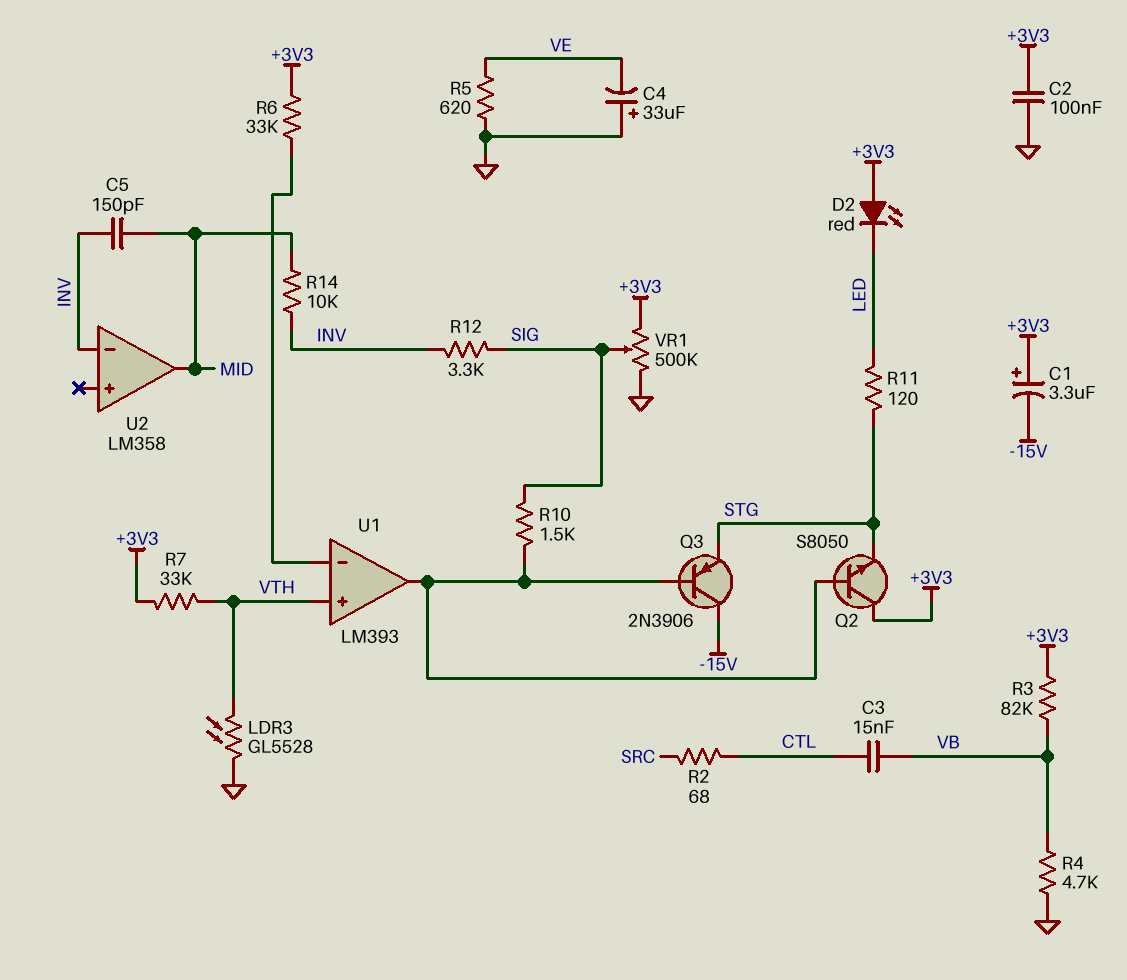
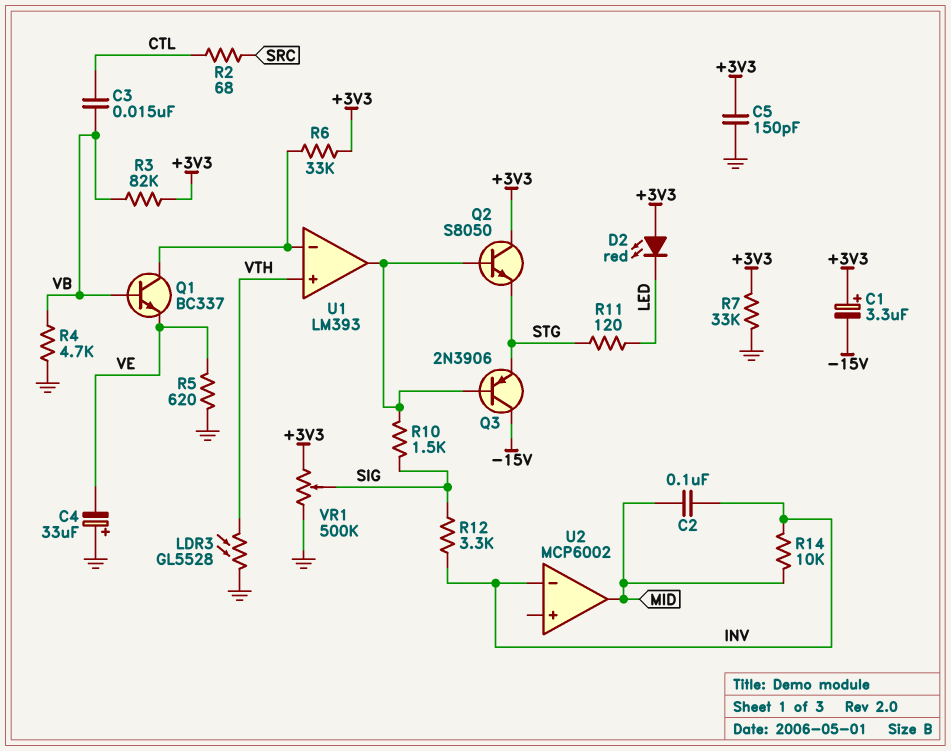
C2: 100nF (+3V3, GND) -> 100nF (INV, MID)
C5: 150pF (INV, MID) -> 150pF (+3V3, GND)
Q1: none -> NPN BC337 (B VB, C U1/in-, E VE)
R7: 33k (+3V3, VTH) -> 33k (+3V3, GND)
U2: LM358 -> MCP6002

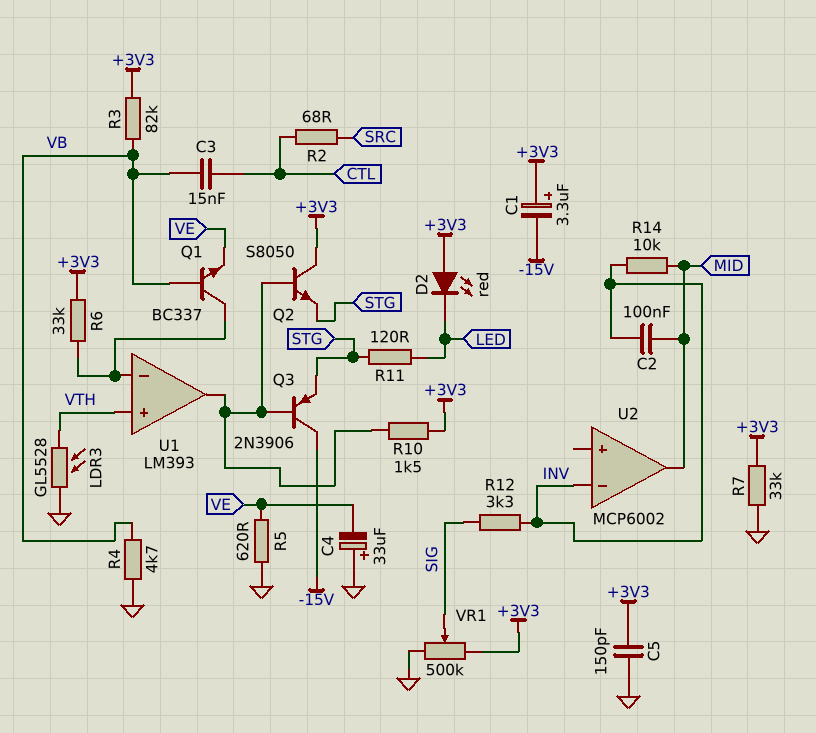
R10: 1.5k (SIG, U1/out) -> 1.5k (+3V3, U1/out)

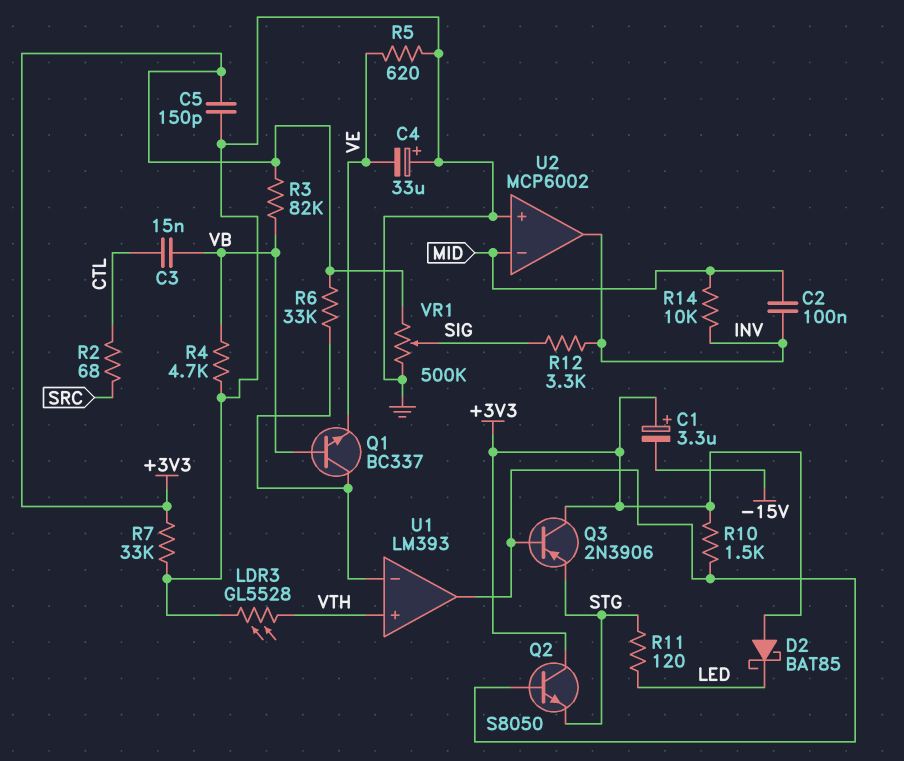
D2: LED red (A +3V3, K LED) -> schottky BAT85 (A +3V3, K LED)
Q3: PNP 2N3906 (B U1/out, C -15V, E STG) -> PNP 2N3906 (B U1/out, C +3V3, E STG)
U2 pin in+: none -> GND
U2 pin in-: INV -> MID
U2 pin out: MID -> INV

